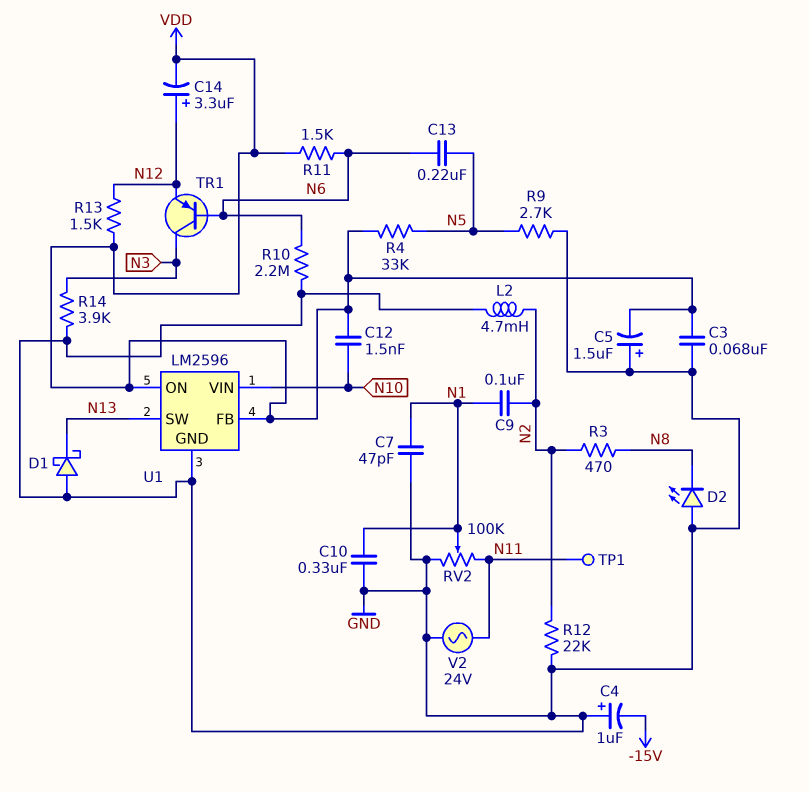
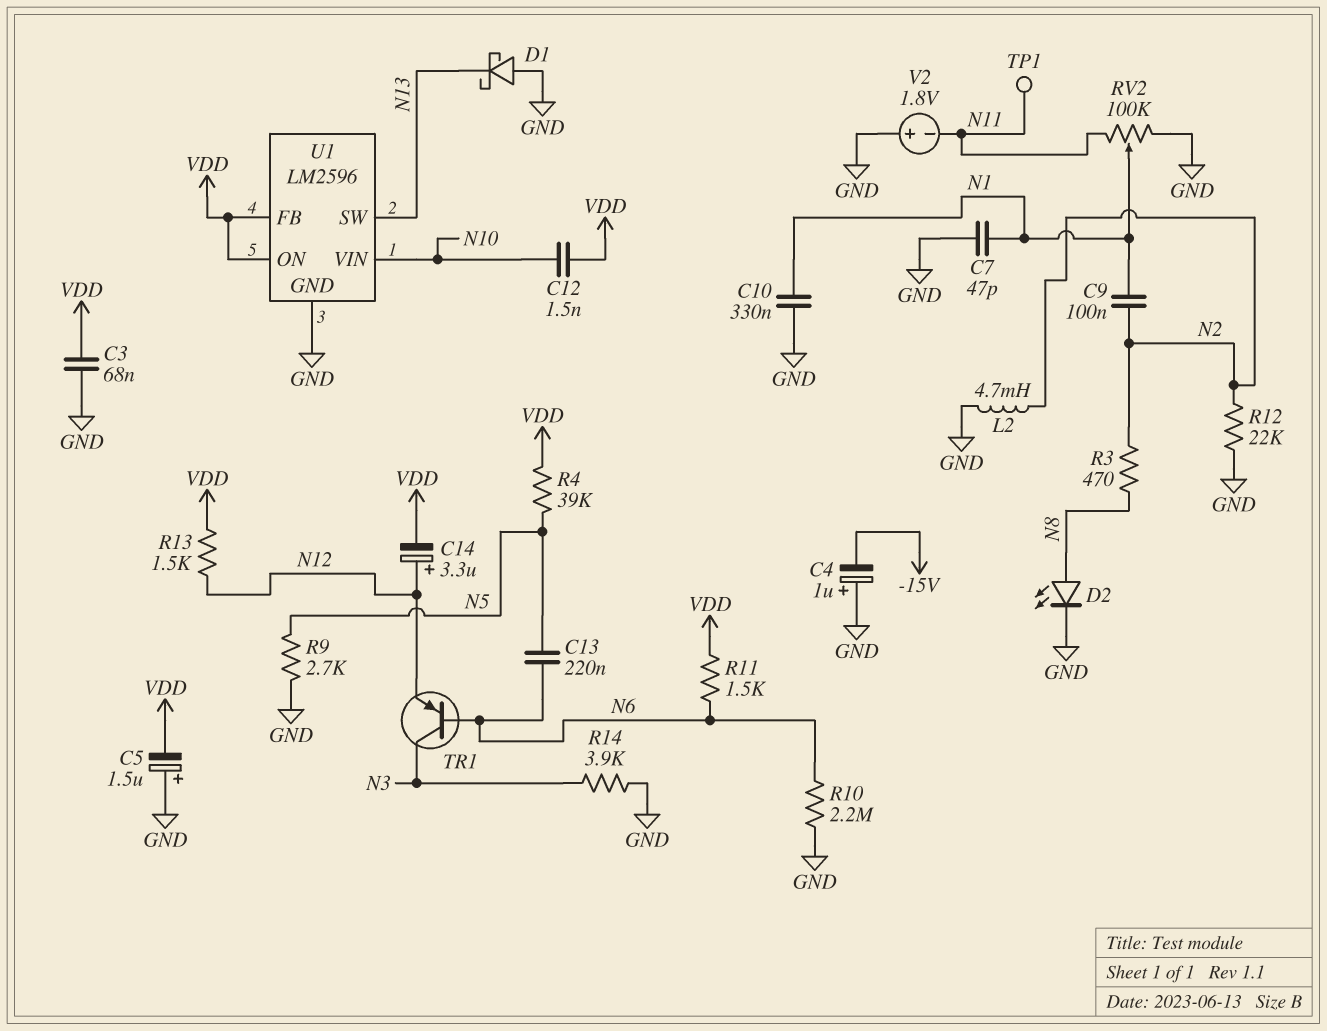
D2: LED (A GND, K N8) -> LED (A N8, K GND)
R4: 33k (N5, VDD) -> 39k (N5, VDD)
V2: AC 24V (GND, N11) -> 1.8V (plus GND, minus N11)

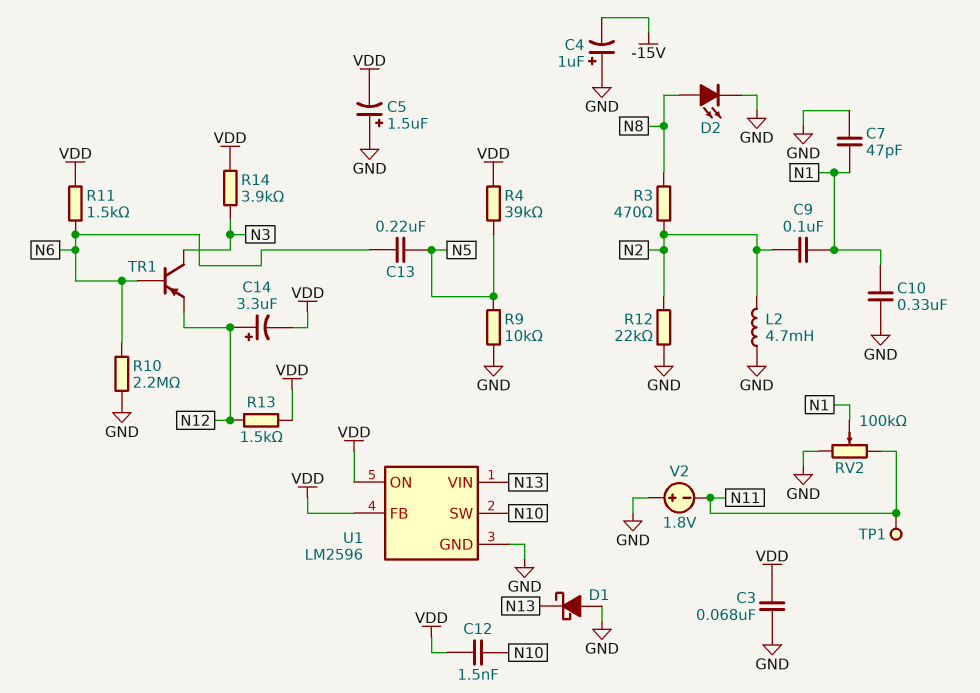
R9: 2.7k (GND, N5) -> 10k (GND, N5)
R14: 3.9k (GND, N3) -> 3.9k (N3, VDD)
U1 pin SW: N13 -> N10
U1 pin VIN: N10 -> N13

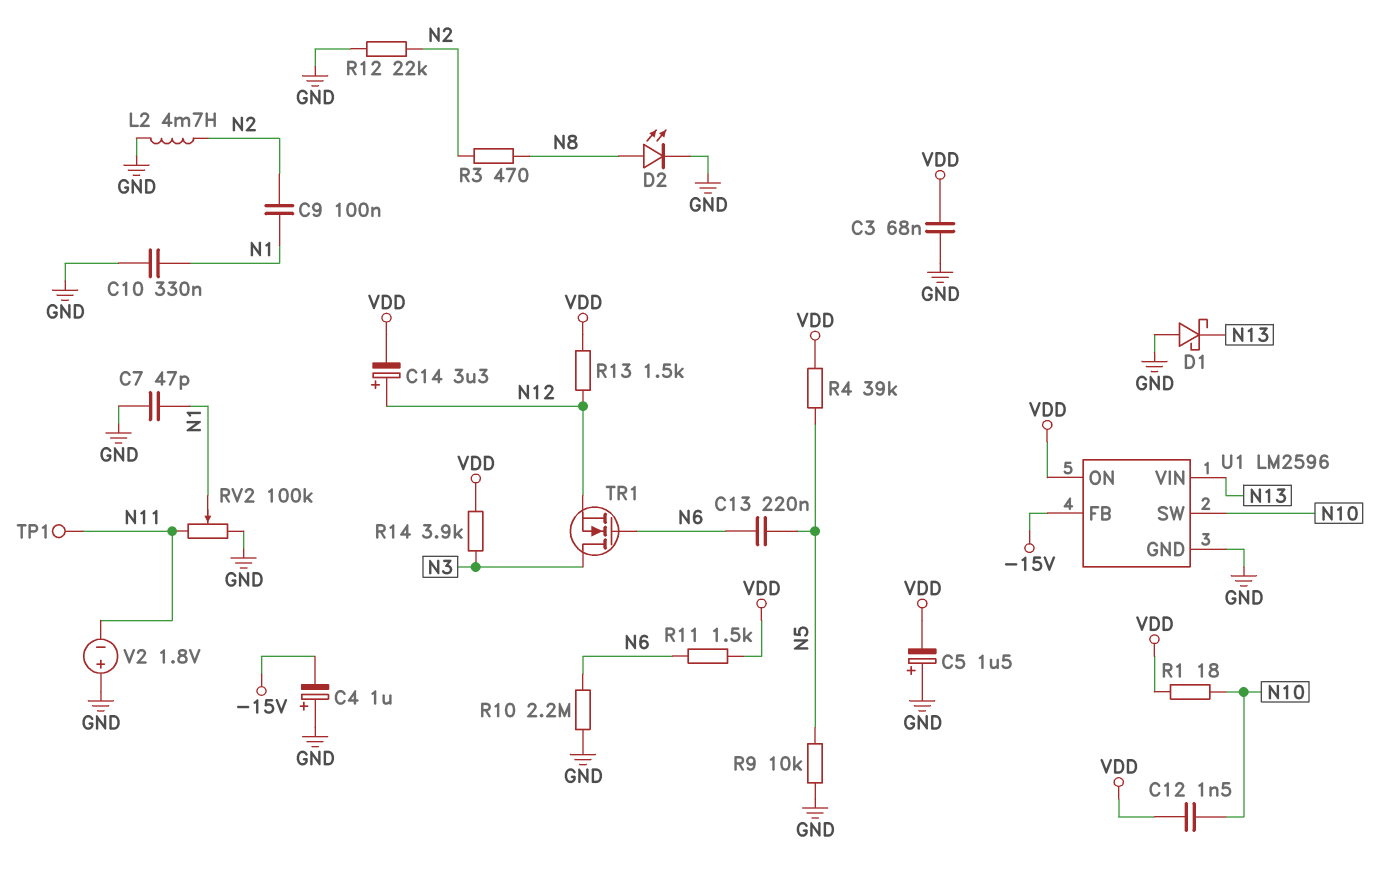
R1: none -> 18 (N10, VDD)
TR1: PNP (B N6, C N3, E N12) -> NMOS (G N6, D N3, S N12)
U1 pin FB: VDD -> -15V

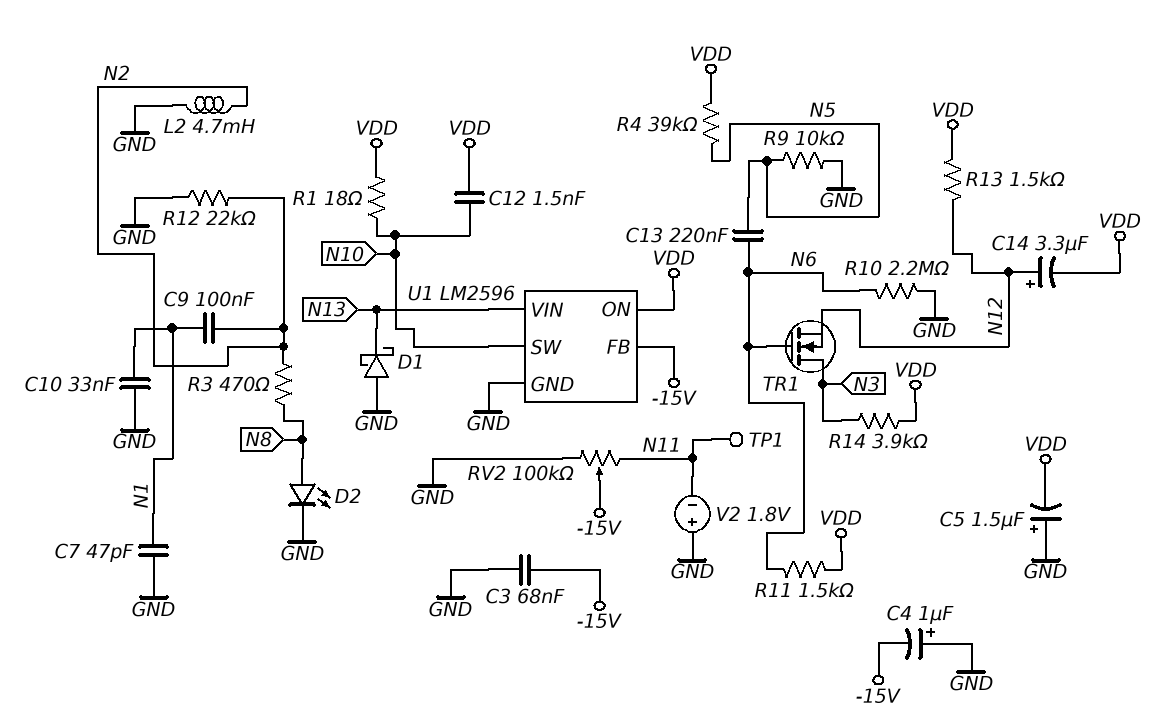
C3: 68nF (GND, VDD) -> 68nF (-15V, GND)
C10: 330nF (GND, N1) -> 33nF (GND, N1)
RV2: 100k (GND, N11, wiper N1) -> 100k (GND, N11, wiper -15V)

